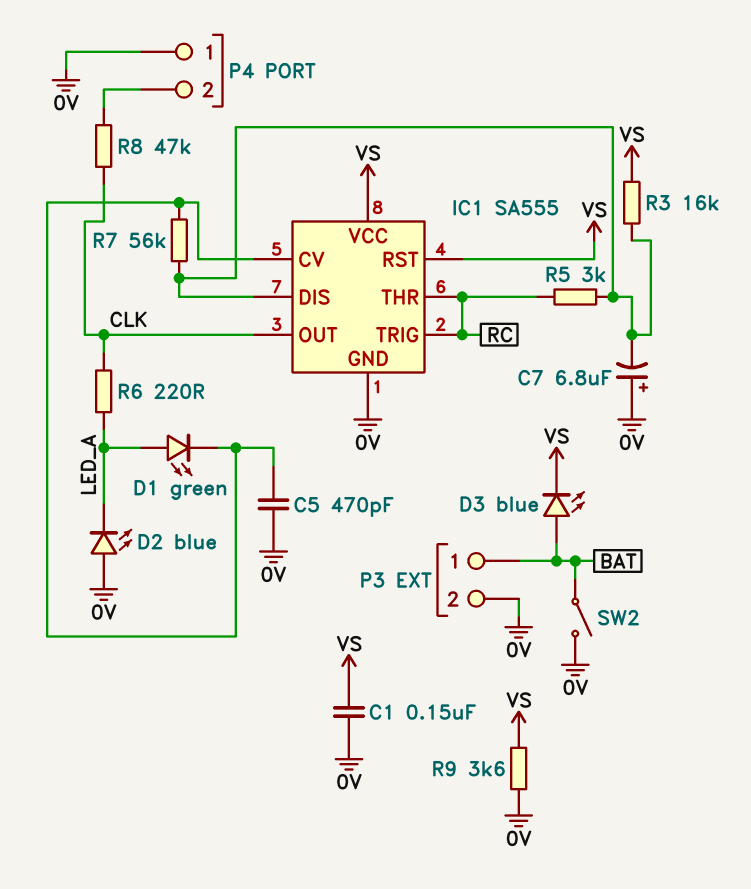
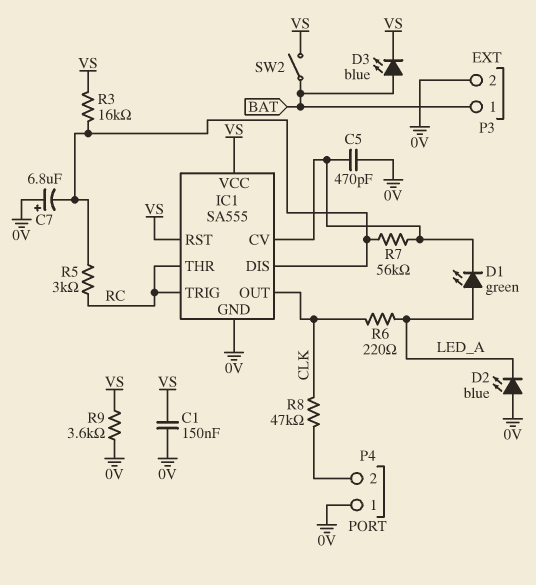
SW2: switch (0V, BAT) -> switch (BAT, VS)

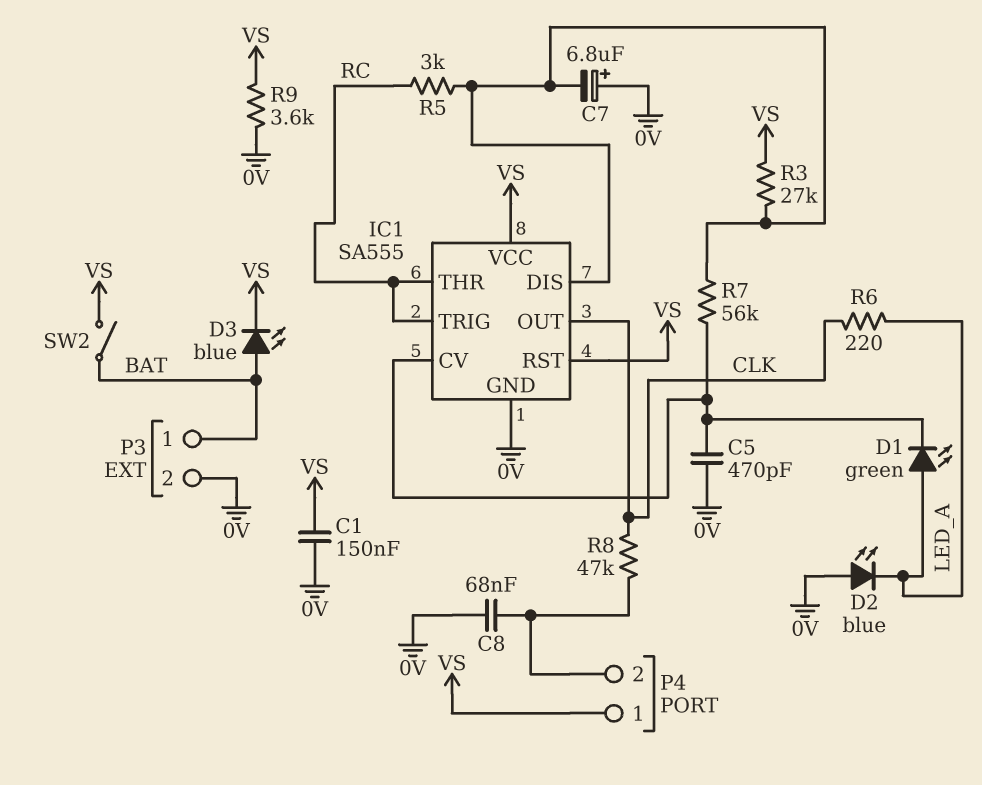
C8: none -> 68nF (0V, P4/2)
P4 pin 1: 0V -> VS
R3: 16k (IC1/DIS, VS) -> 27k (IC1/DIS, VS)

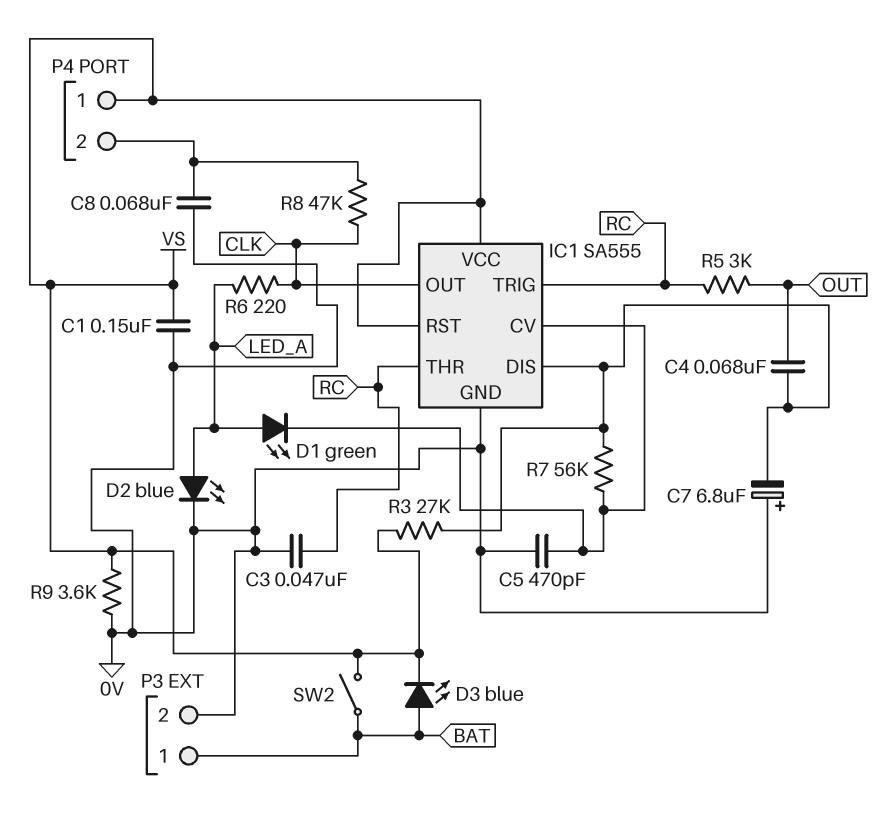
C3: none -> 47nF (0V, RC)
C4: none -> 68nF (IC1/DIS, OUT)
D2: LED blue (A 0V, K LED_A) -> LED blue (A LED_A, K 0V)
R5: 3k (IC1/DIS, RC) -> 3k (OUT, RC)

